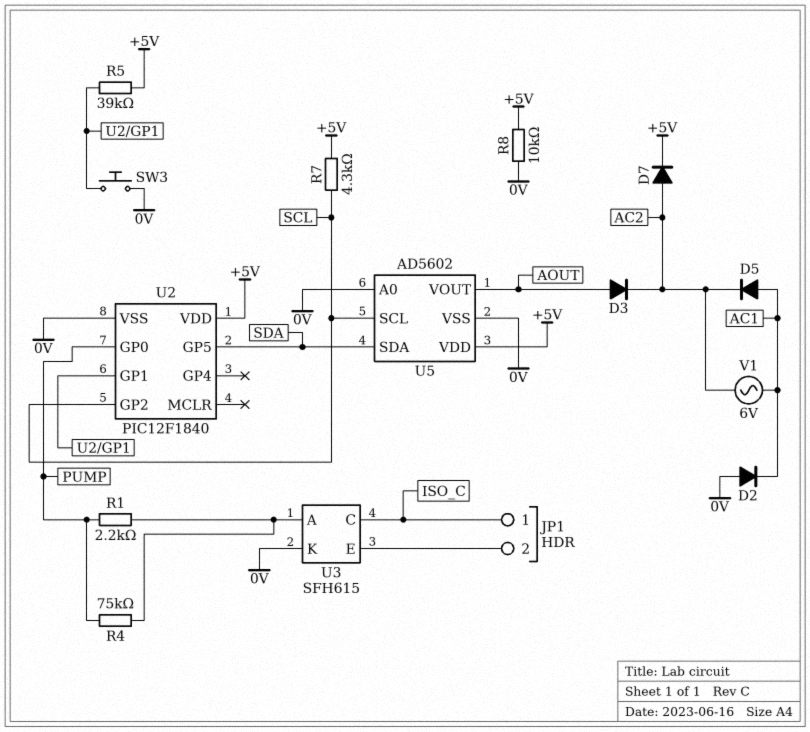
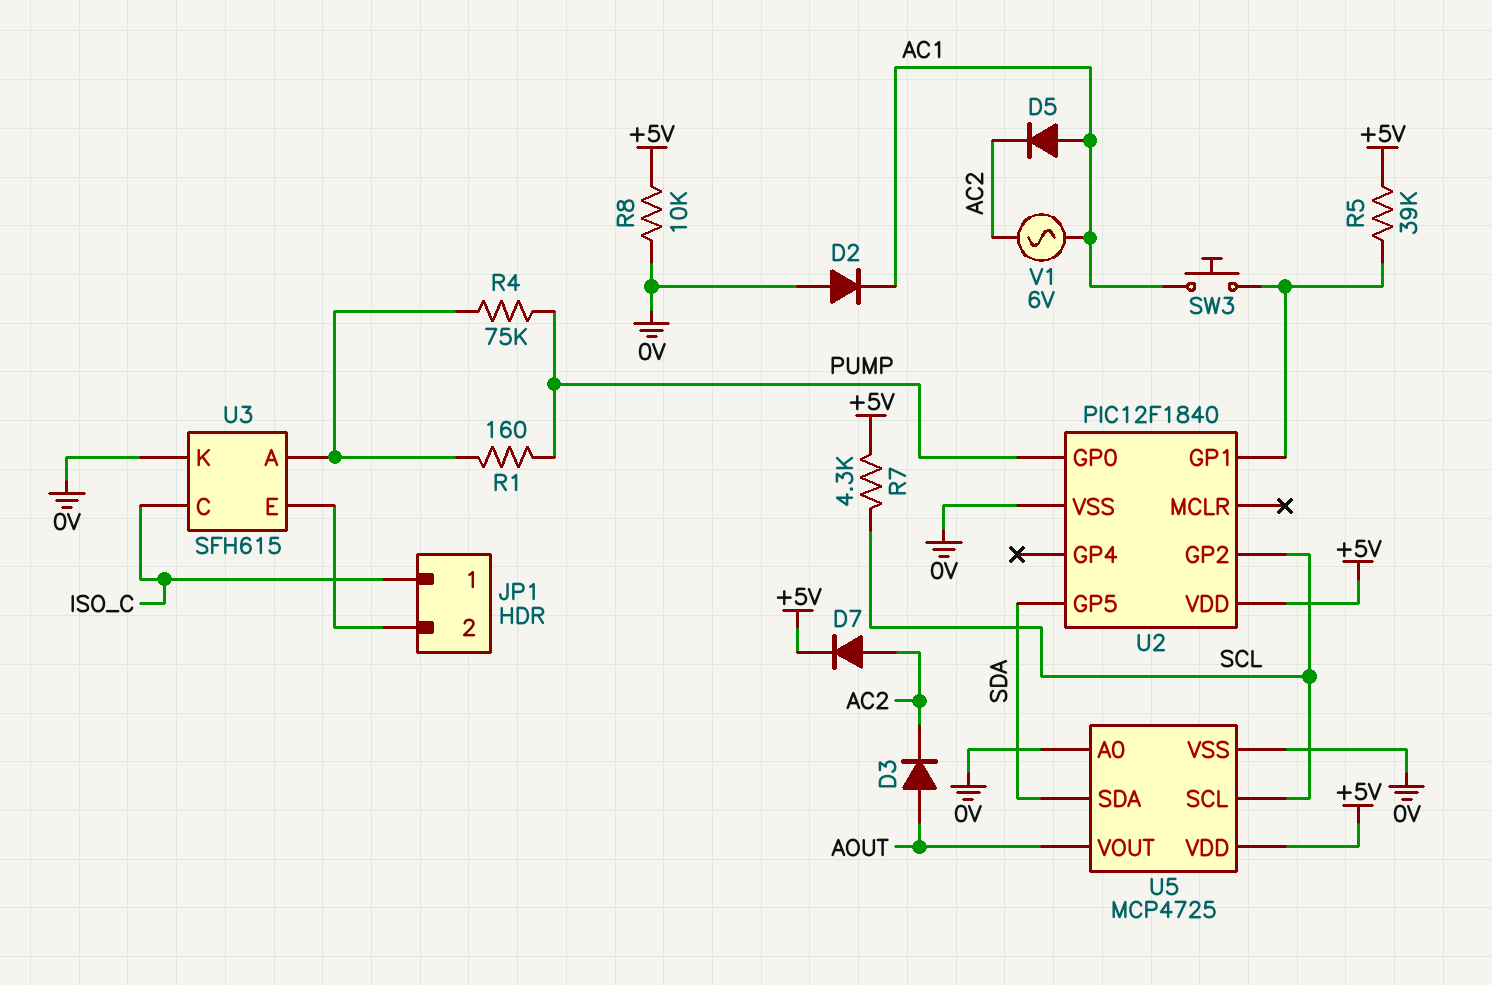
R1: 2.2k (PUMP, U3/A) -> 160 (PUMP, U3/A)
SW3: button (0V, U2/GP1) -> button (AC1, U2/GP1)
U5: AD5602 -> MCP4725

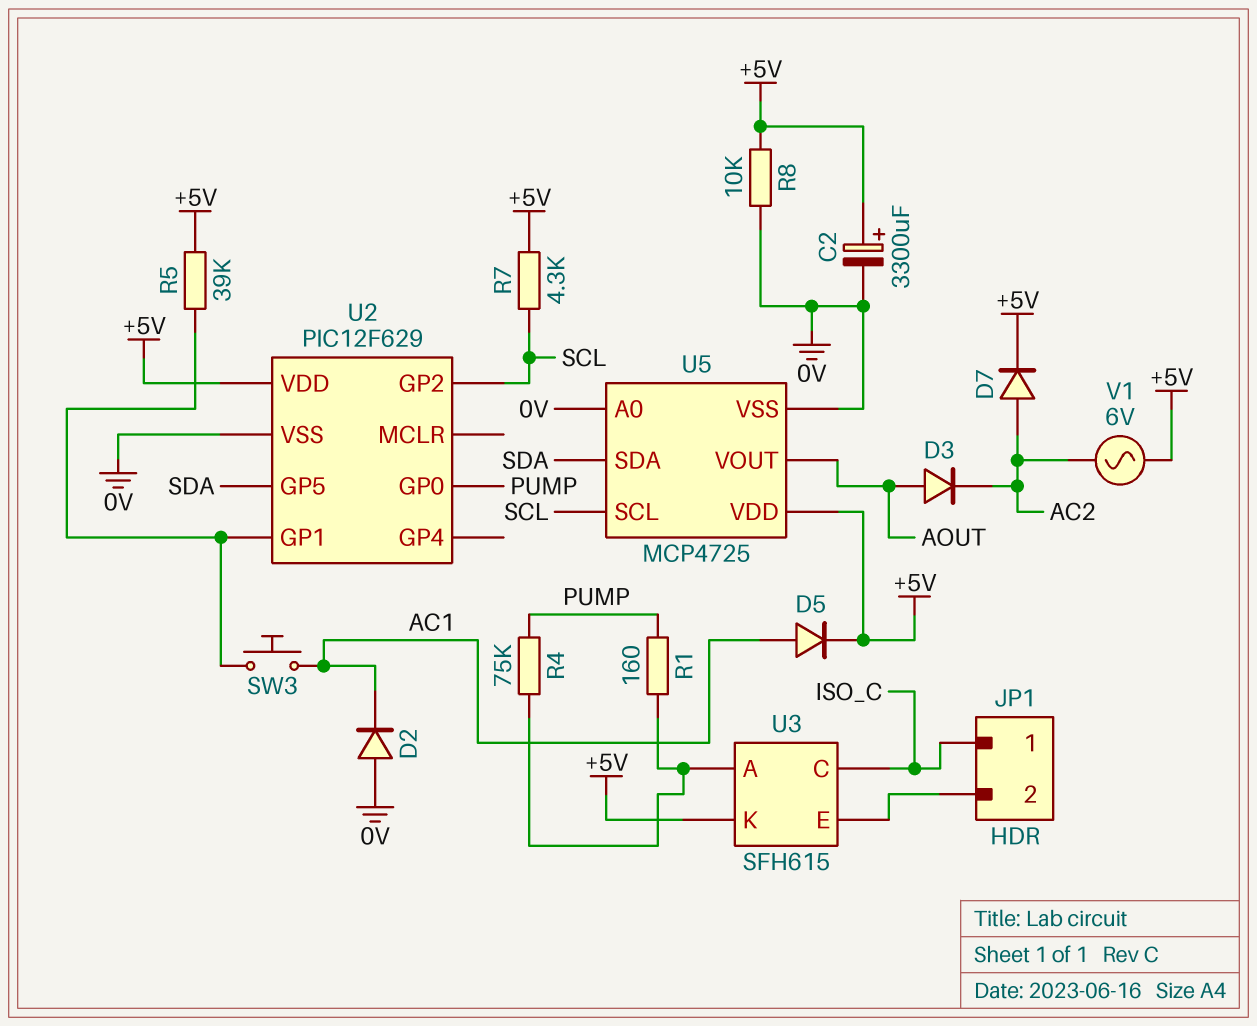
C2: none -> 3300uF (plus +5V, minus 0V)
D5: diode (A AC1, K AC2) -> diode (A AC1, K +5V)
U2: PIC12F1840 -> PIC12F629
U3 pin K: 0V -> +5V
V1: AC 6V (AC1, AC2) -> AC 6V (+5V, AC2)

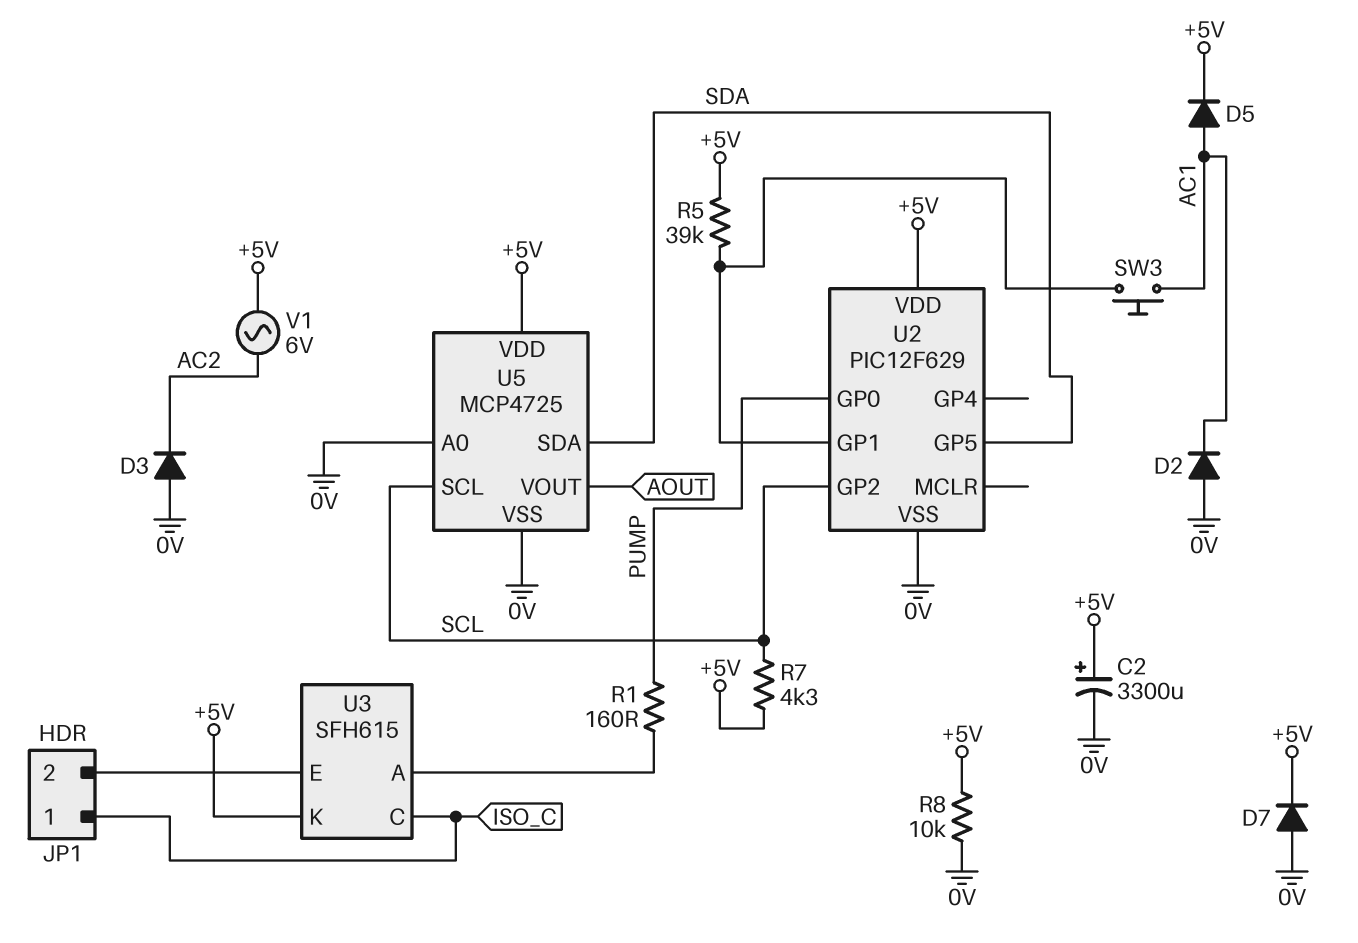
D3: diode (A AOUT, K AC2) -> diode (A 0V, K AC2)
D7: diode (A AC2, K +5V) -> diode (A 0V, K +5V)
R4: 75k (PUMP, U3/A) -> none

